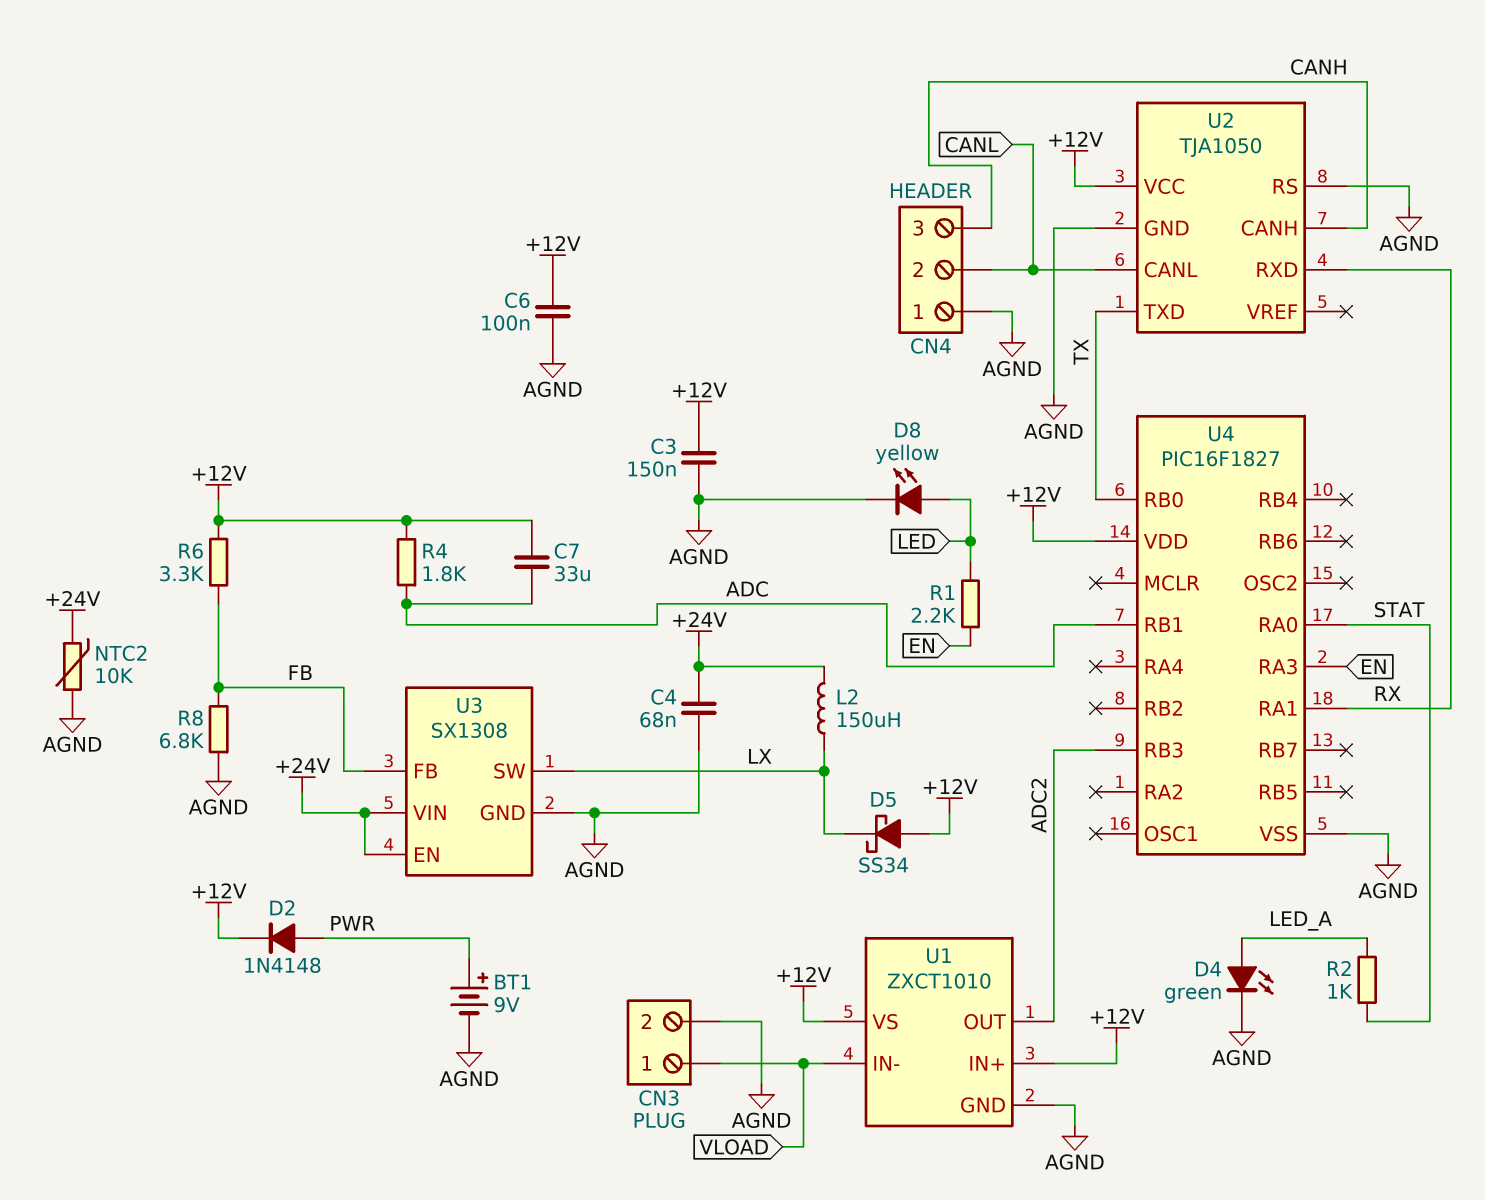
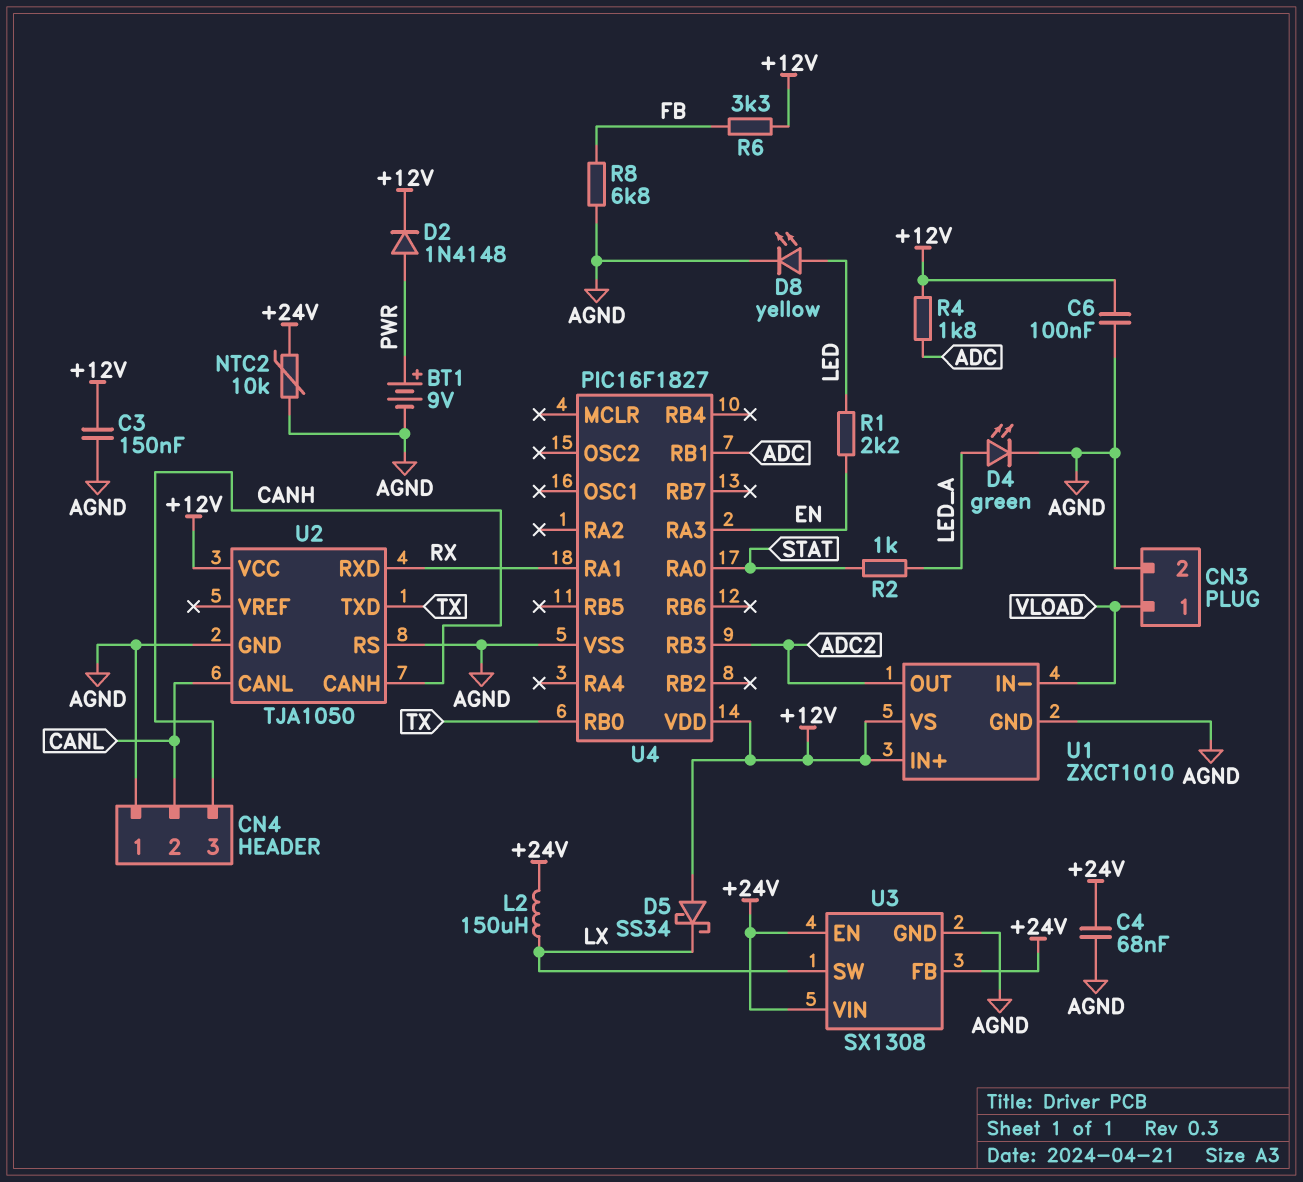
C7: 33uF (+12V, ADC) -> none
U3 pin FB: FB -> +24V

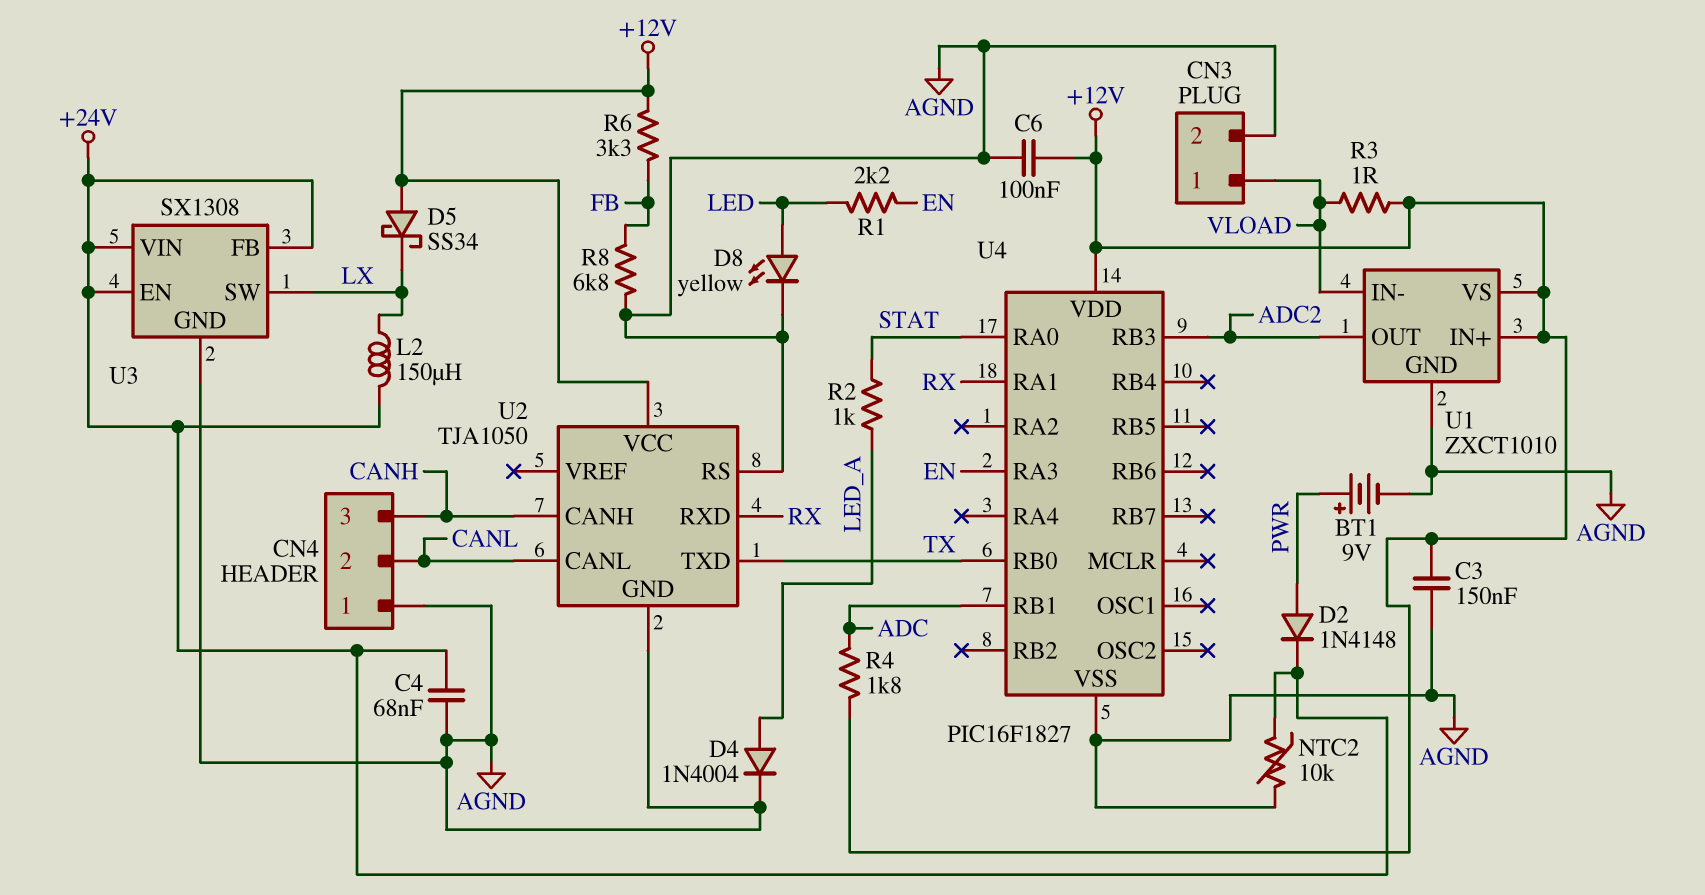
D2: diode 1N4148 (A PWR, K +12V) -> diode 1N4148 (A PWR, K +24V)
D4: LED green (A LED_A, K AGND) -> diode 1N4004 (A LED_A, K AGND)
R3: none -> 1 (+12V, VLOAD)

